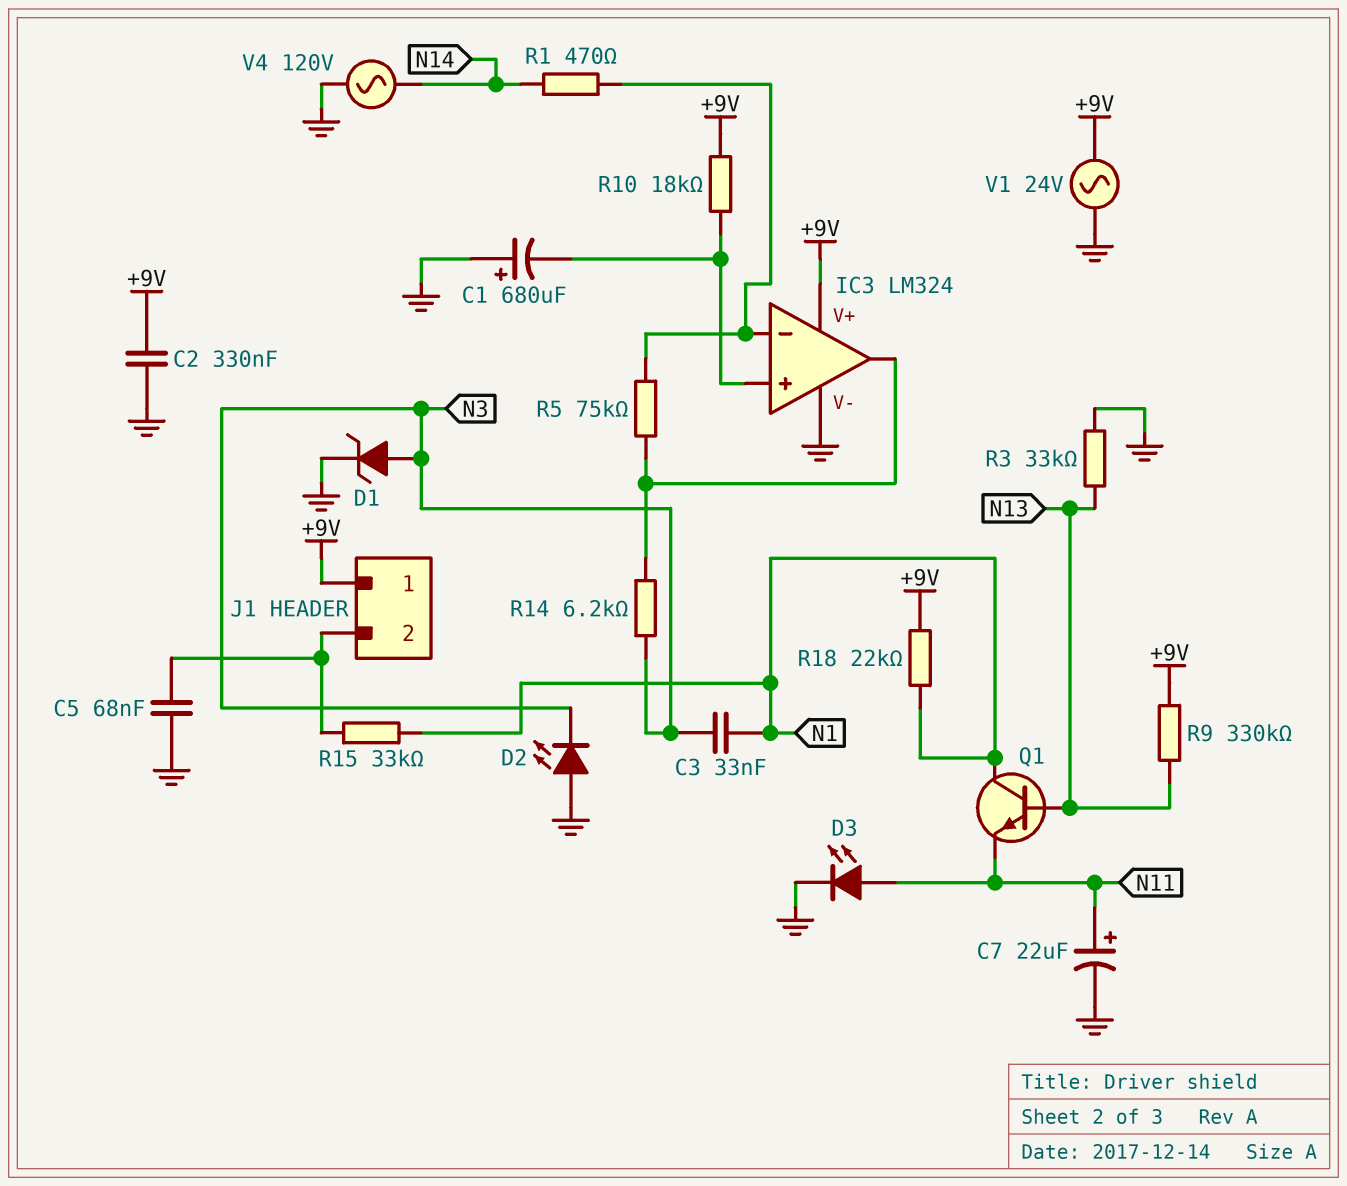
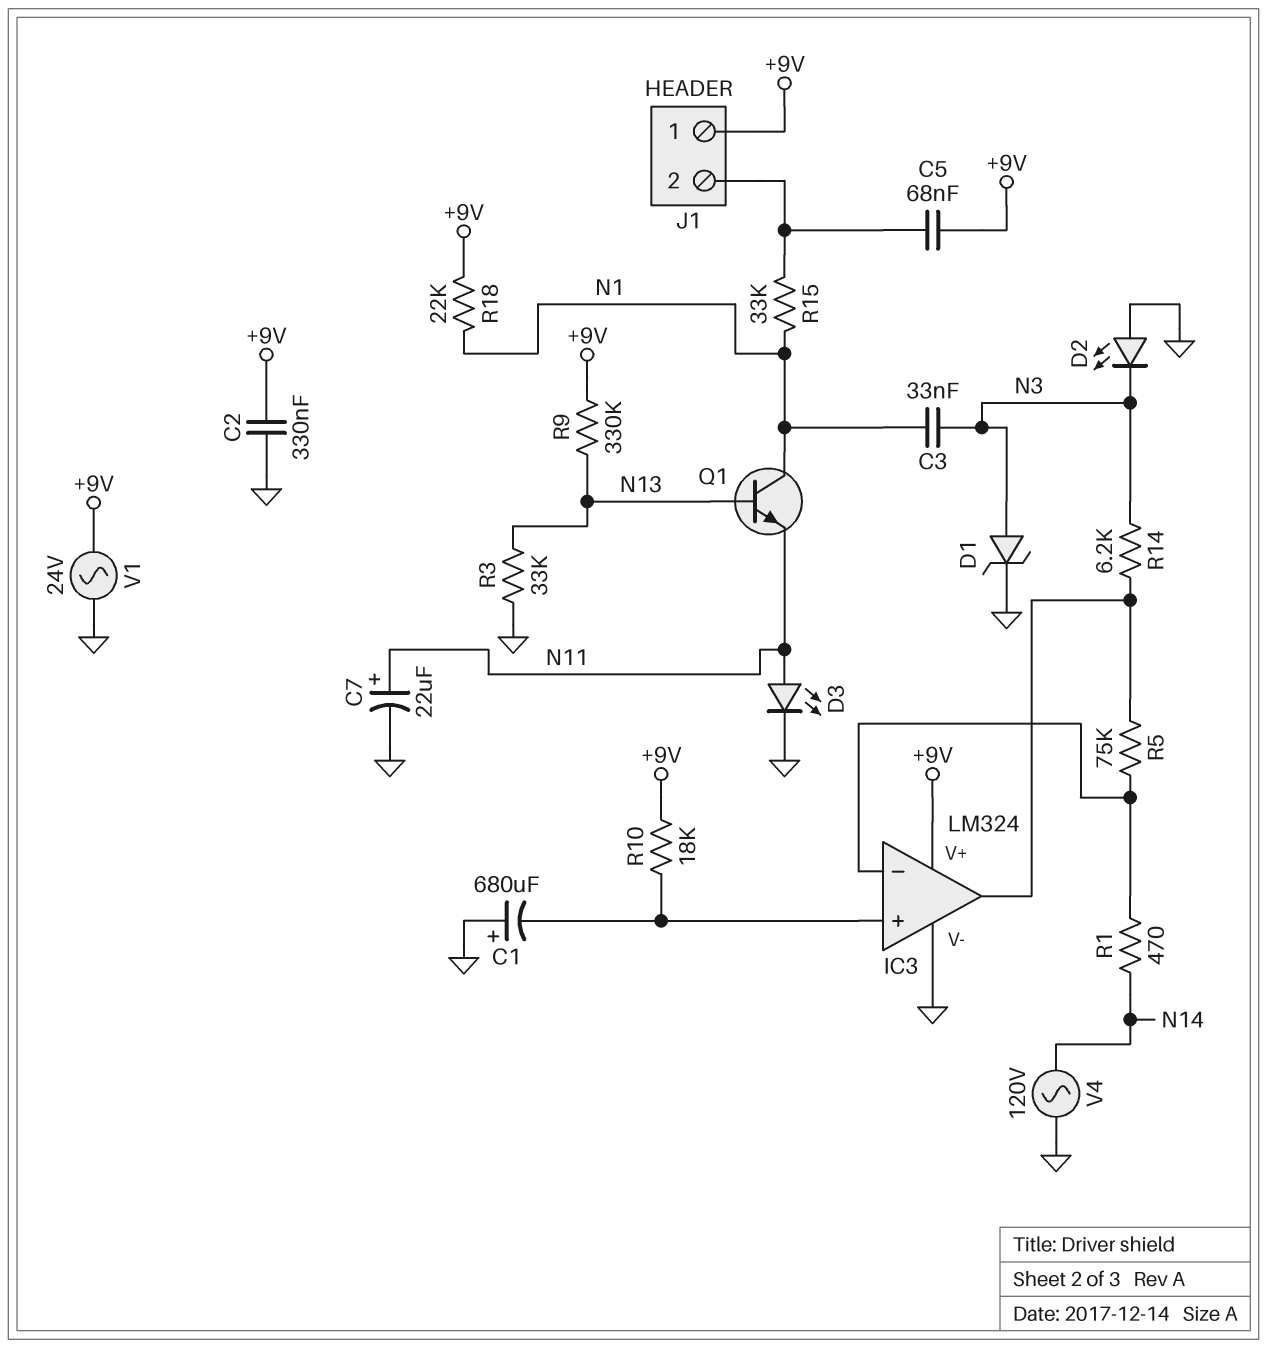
C5: 68nF (GND, J1/2) -> 68nF (+9V, J1/2)

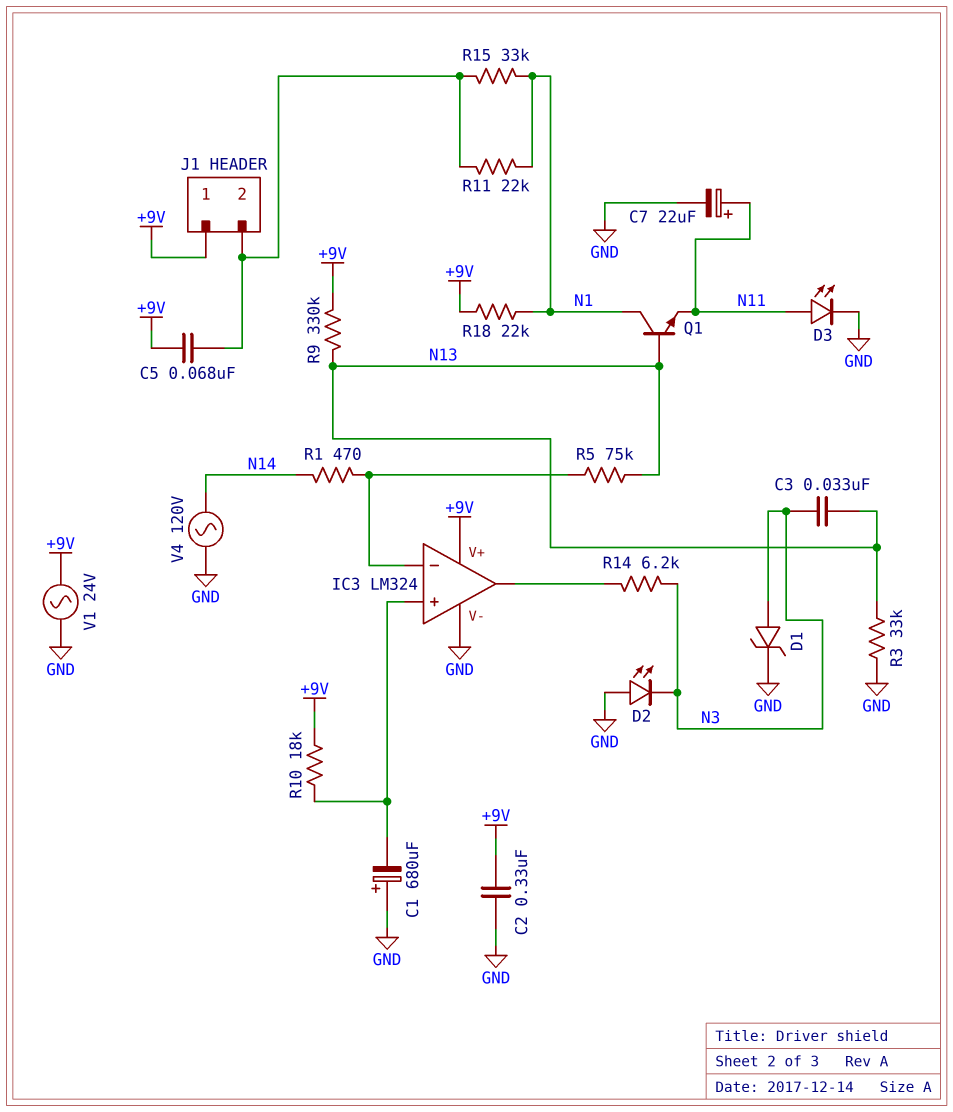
C3: 33nF (N1, N3) -> 33nF (N3, N13)
R5: 75k (IC3/in-, IC3/out) -> 75k (IC3/in-, N13)
R11: none -> 22k (J1/2, N1)

